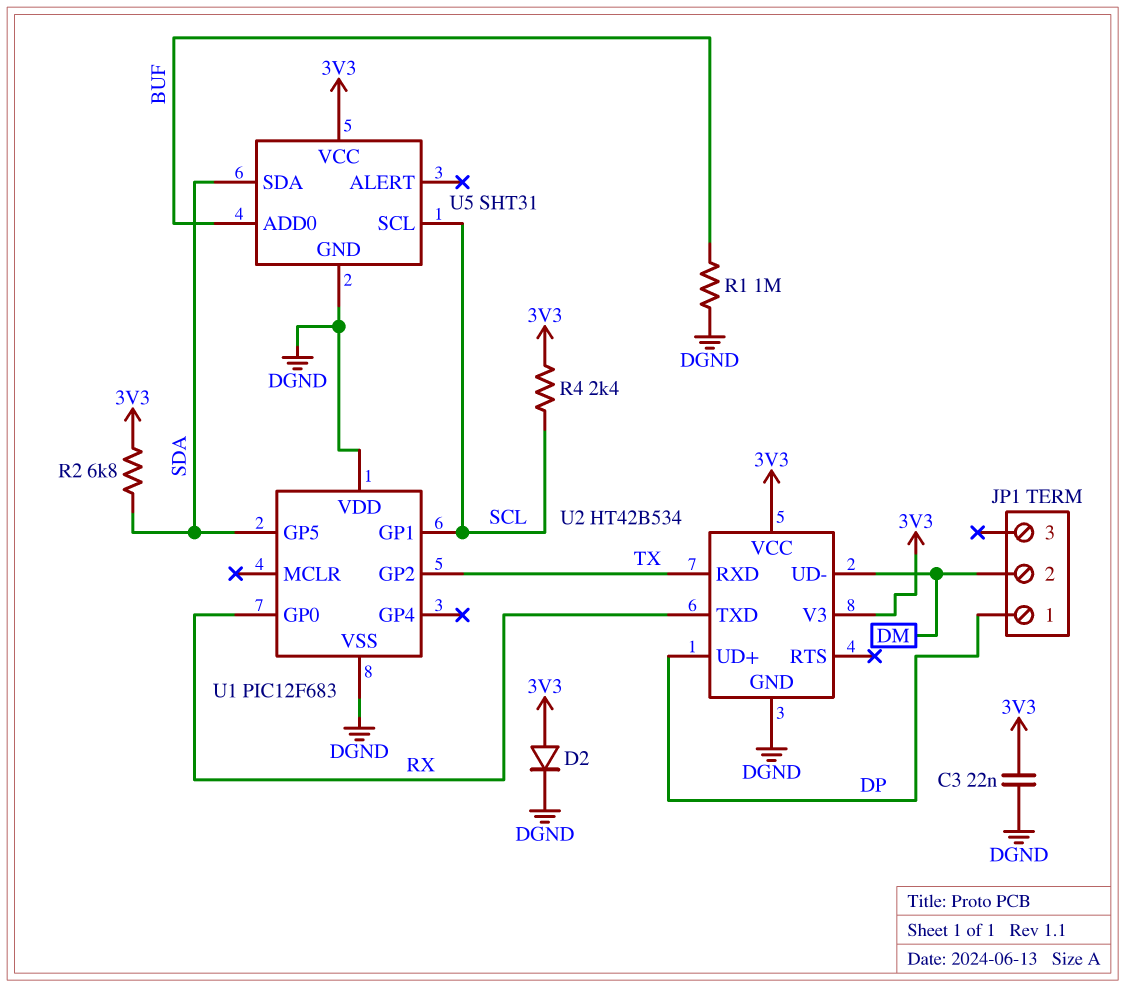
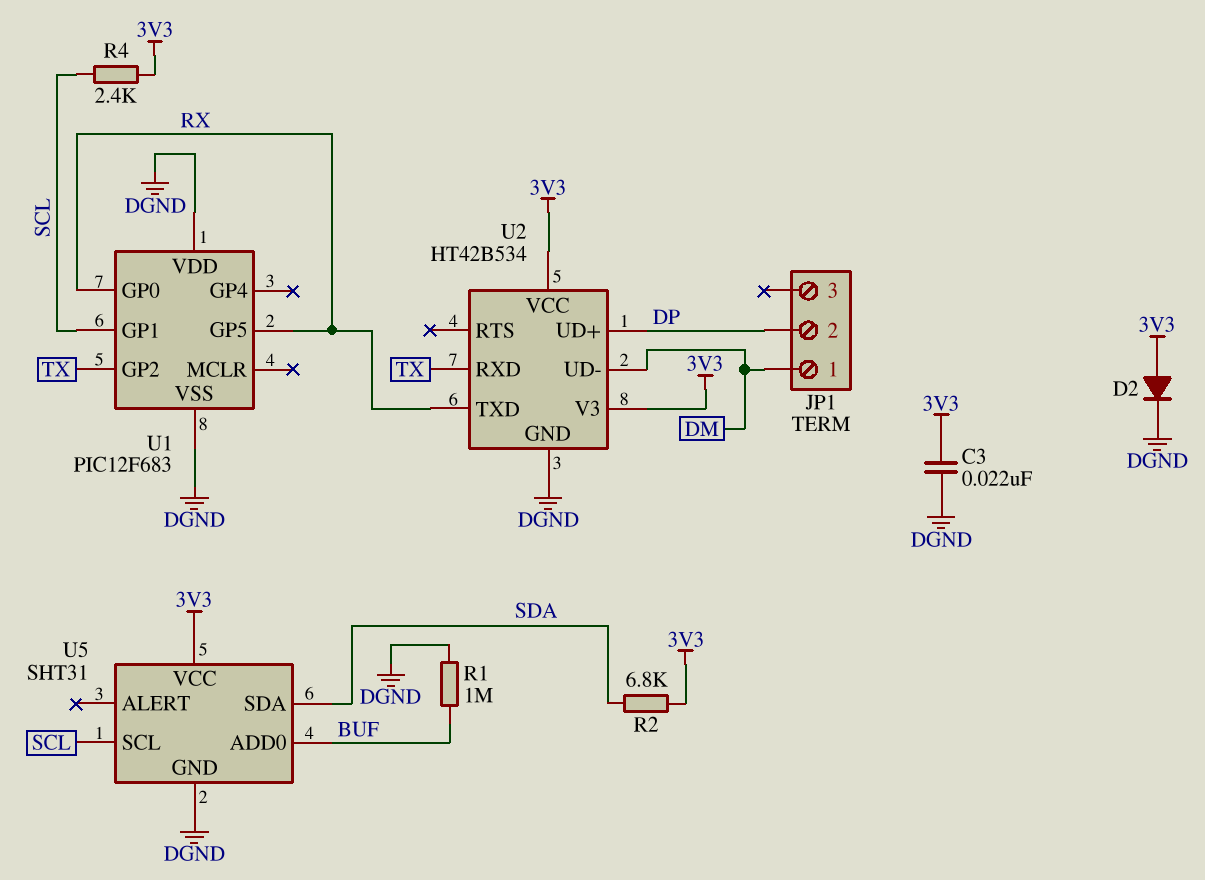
JP1 pin 1: DP -> DM
JP1 pin 2: DM -> DP
U1 pin GP5: SDA -> RX

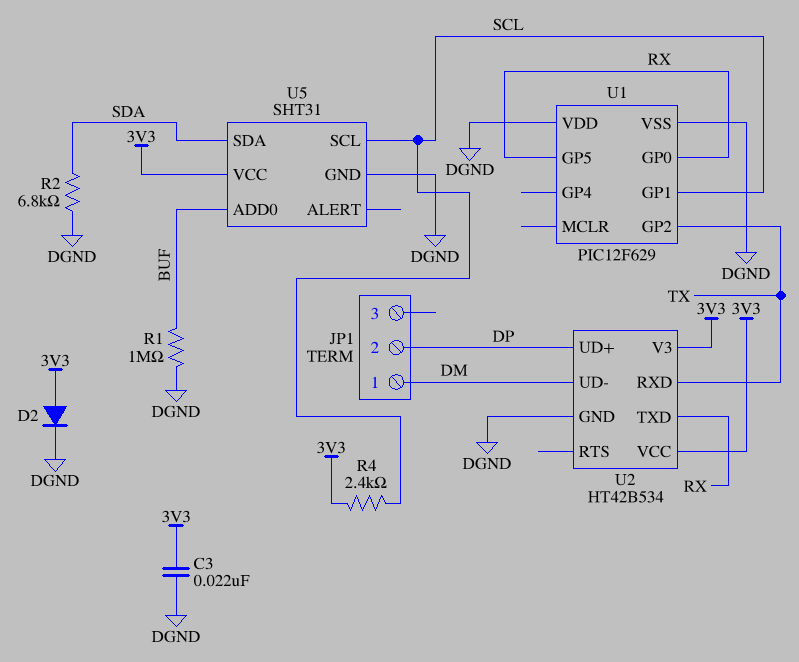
R2: 6.8k (3V3, SDA) -> 6.8k (DGND, SDA)
U1: PIC12F683 -> PIC12F629

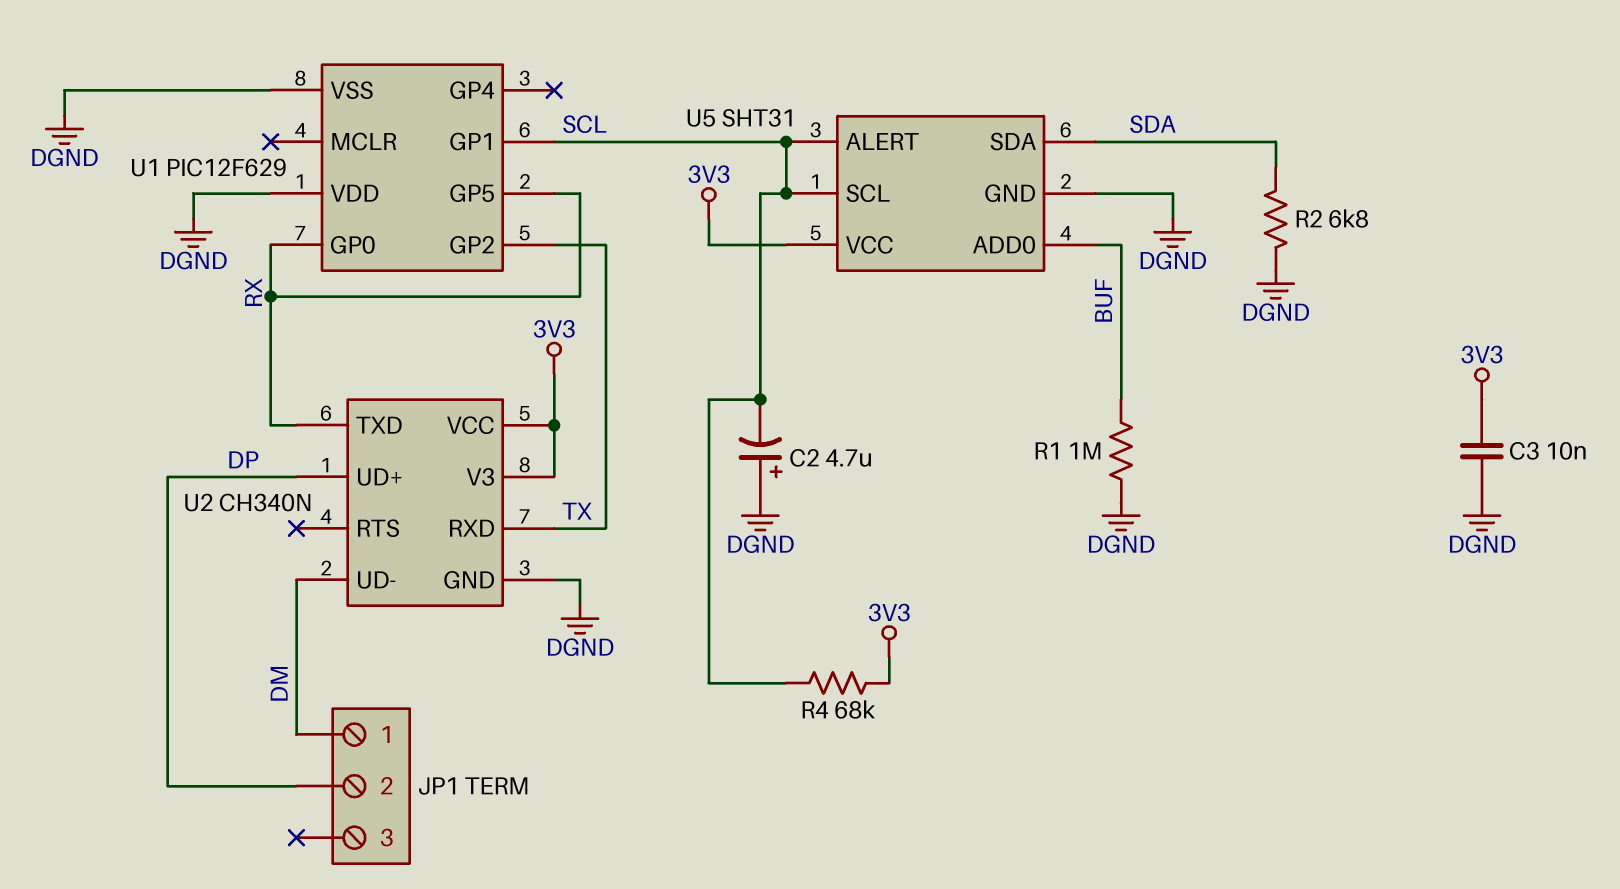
C2: none -> 4.7uF (plus DGND, minus SCL)
C3: 22nF (3V3, DGND) -> 10nF (3V3, DGND)
D2: diode (A 3V3, K DGND) -> none
R4: 2.4k (3V3, SCL) -> 68k (3V3, SCL)
U2: HT42B534 -> CH340N
U5 pin ALERT: none -> SCL

